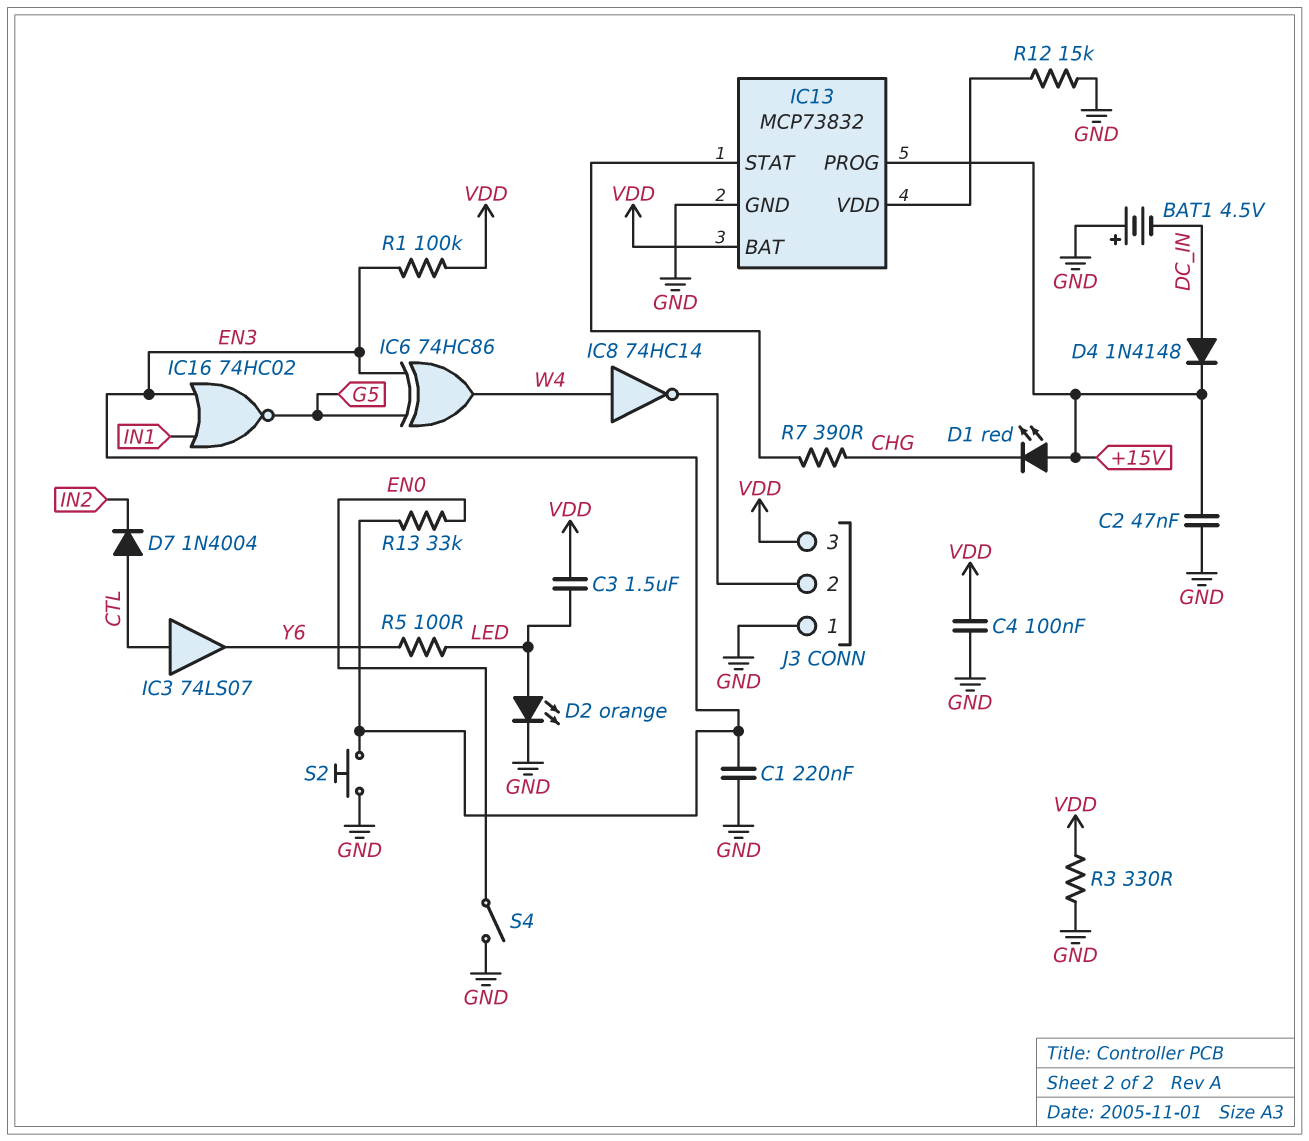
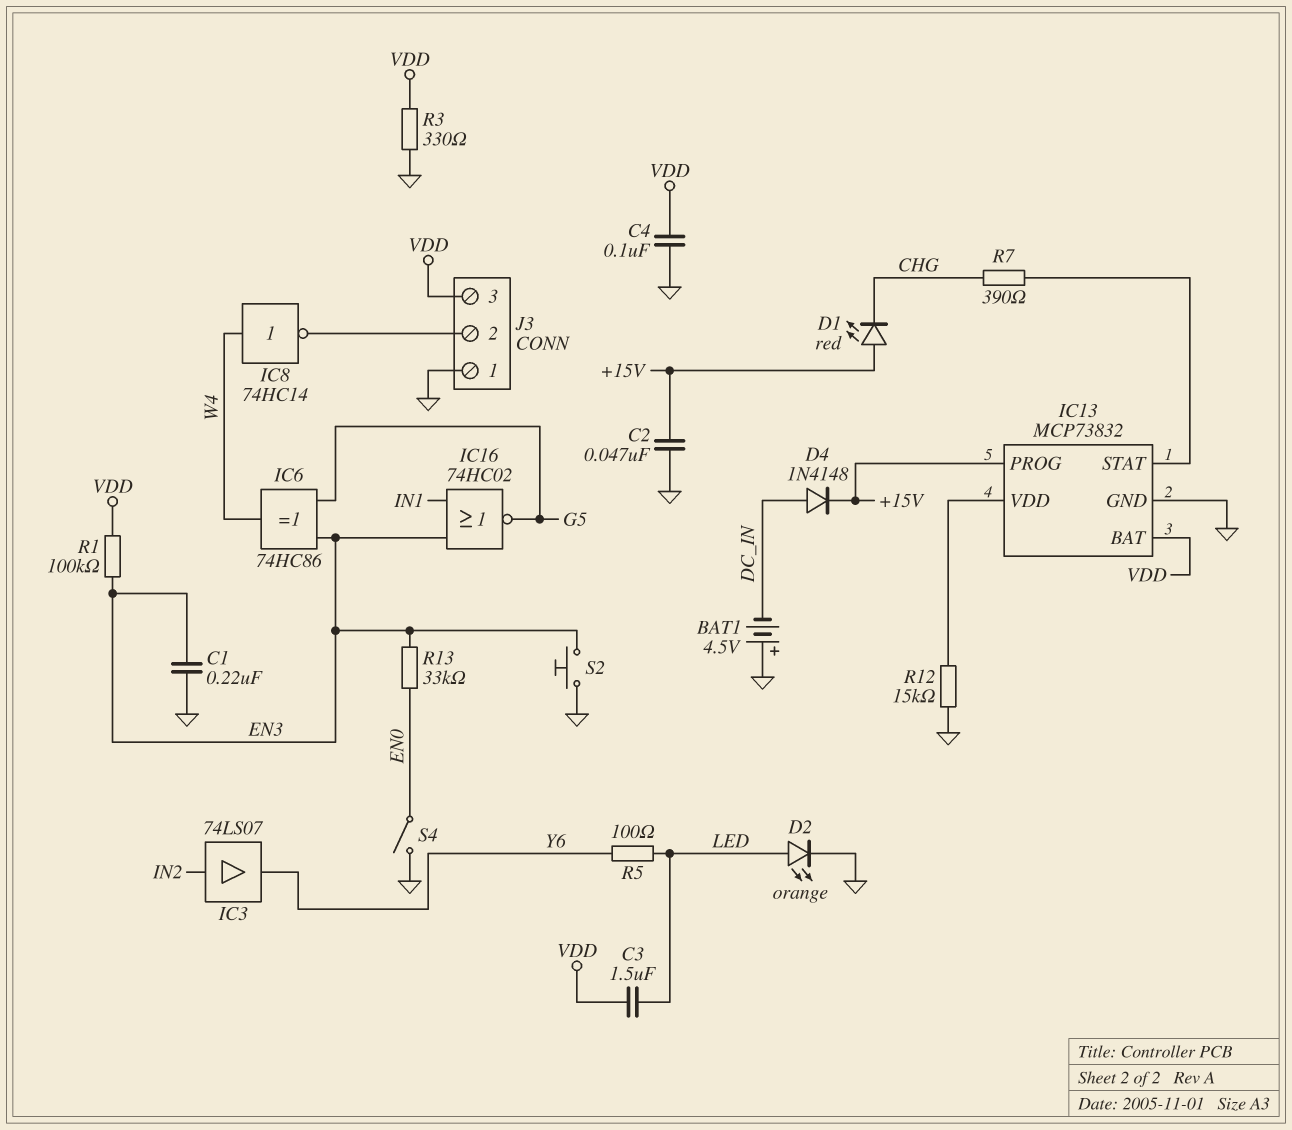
D7: diode 1N4004 (A CTL, K IN2) -> none
IC3: buffer 74LS07 (in CTL, out Y6) -> buffer 74LS07 (in IN2, out Y6)

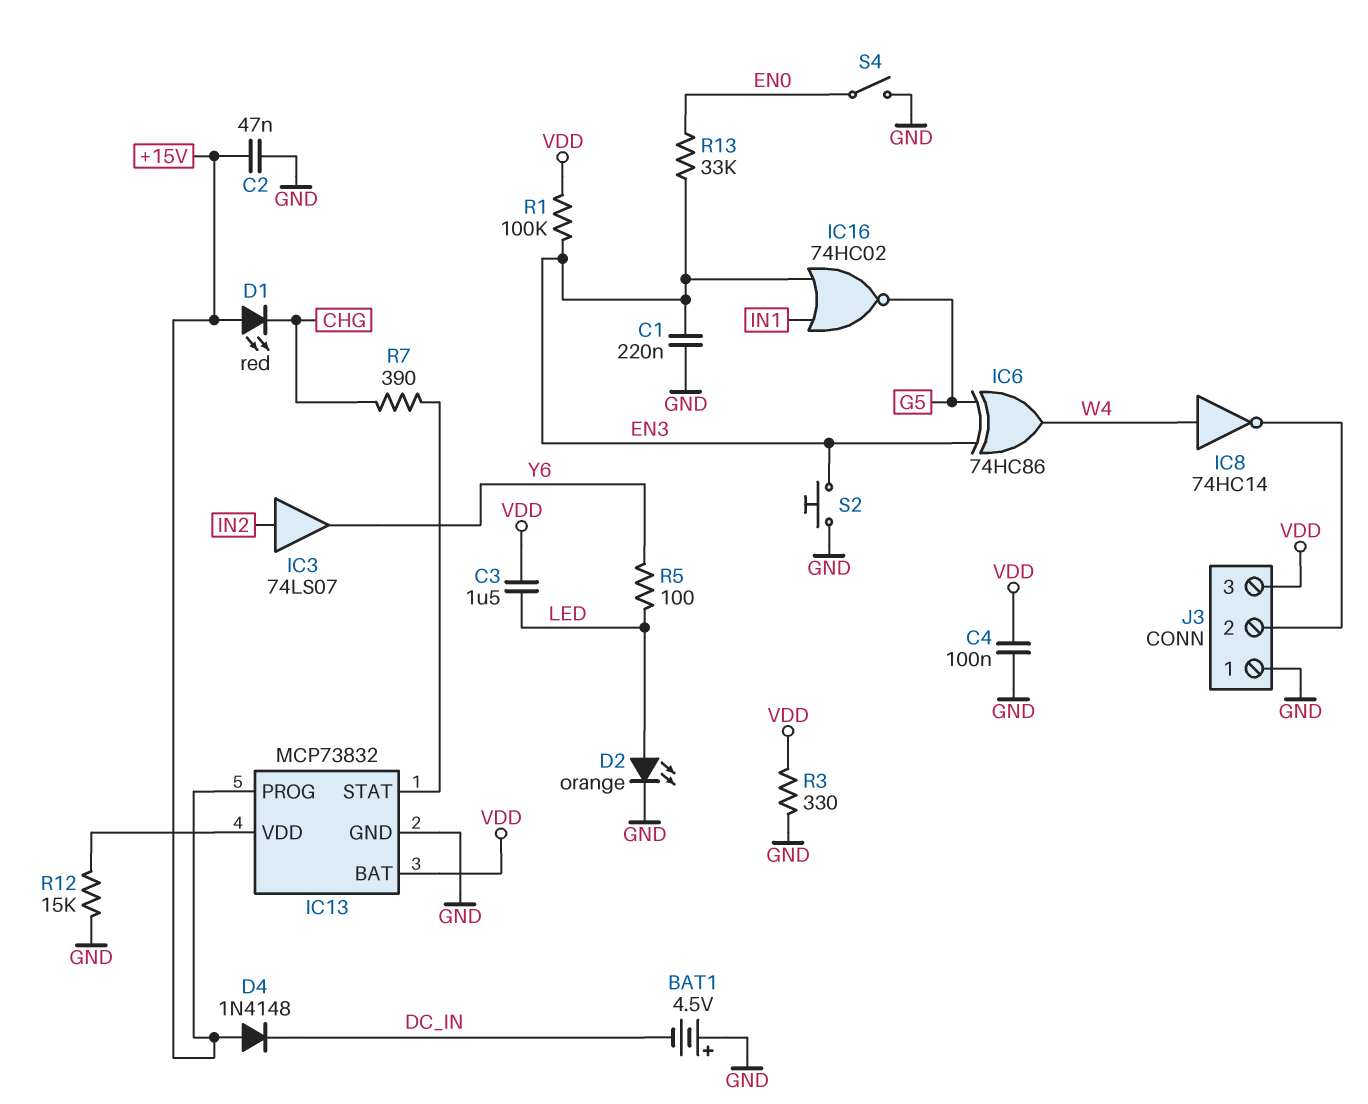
D4: diode 1N4148 (A DC_IN, K +15V) -> diode 1N4148 (A +15V, K DC_IN)

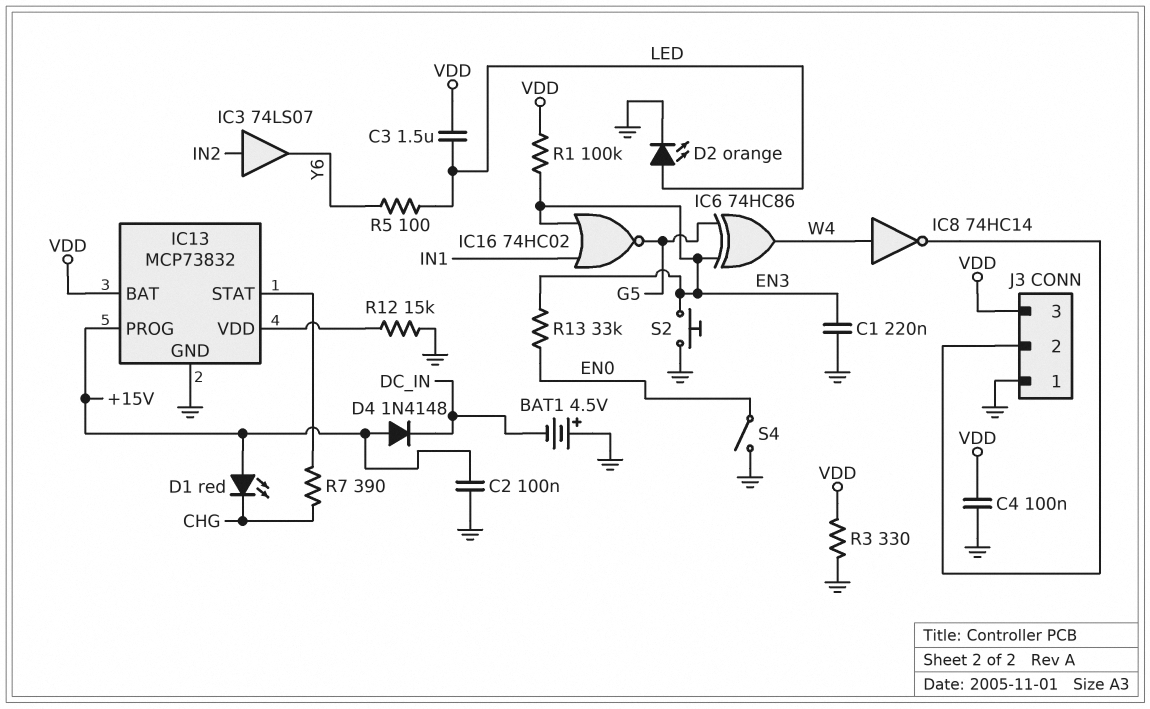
C2: 47nF (+15V, GND) -> 100nF (+15V, GND)

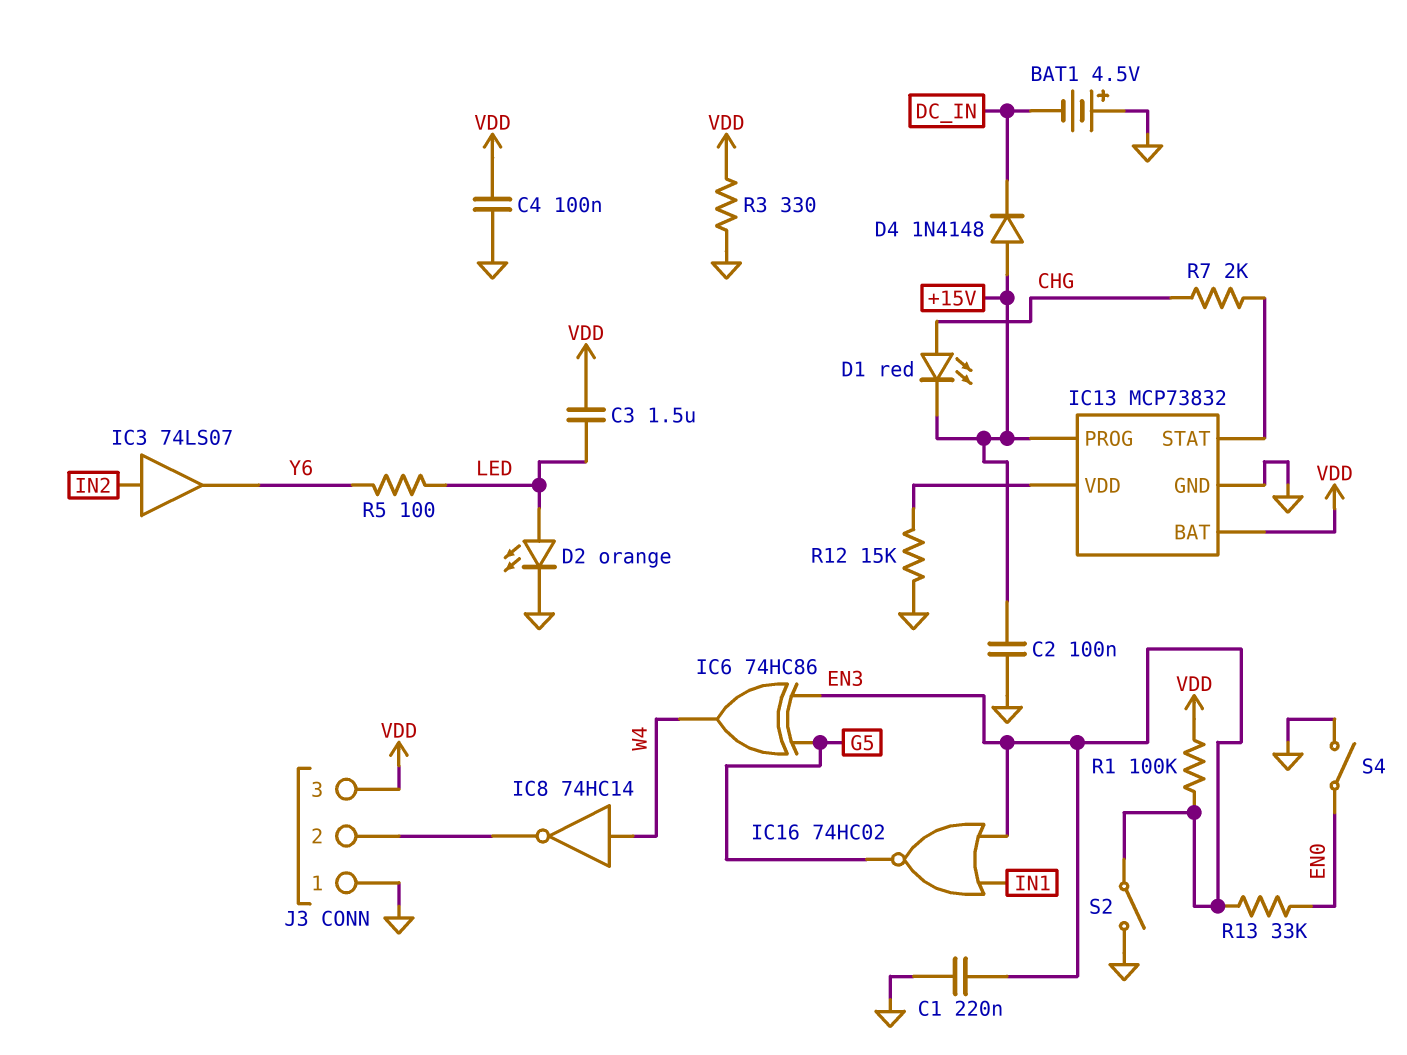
D1: LED red (A +15V, K CHG) -> LED red (A CHG, K +15V)
R7: 390 (CHG, IC13/STAT) -> 2k (CHG, IC13/STAT)
S2: button (EN3, GND) -> switch (EN3, GND)

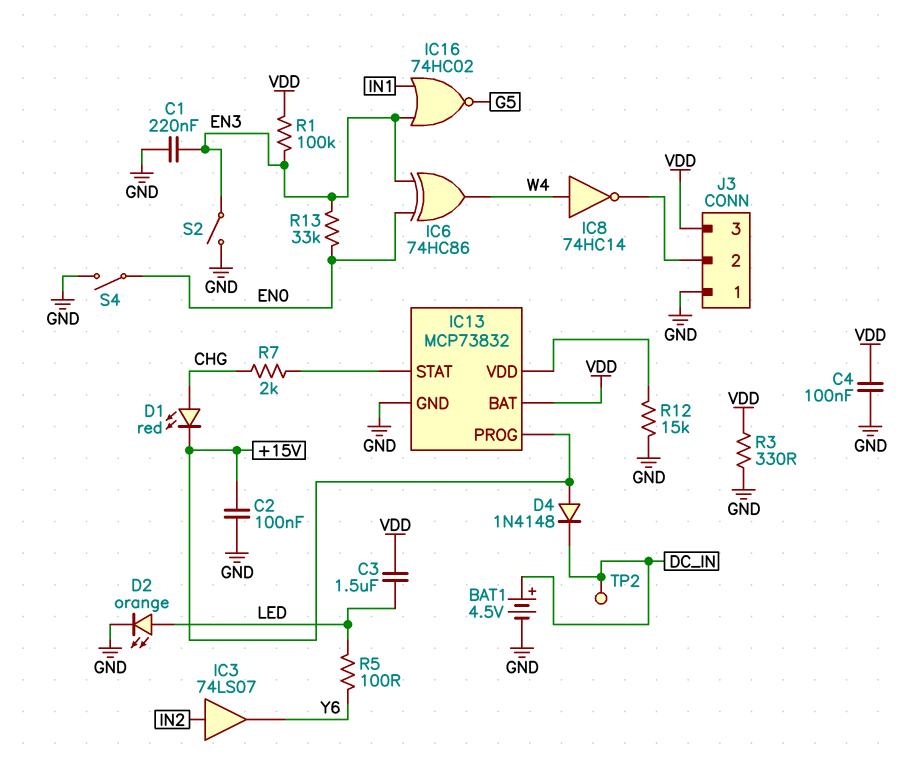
BAT1: 4.5V (plus GND, minus DC_IN) -> 4.5V (plus DC_IN, minus GND)
IC6: XOR 74HC86 (in EN3, in G5, out W4) -> XOR 74HC86 (in EN0, in EN3, out W4)
TP2: none -> test point (DC_IN)

